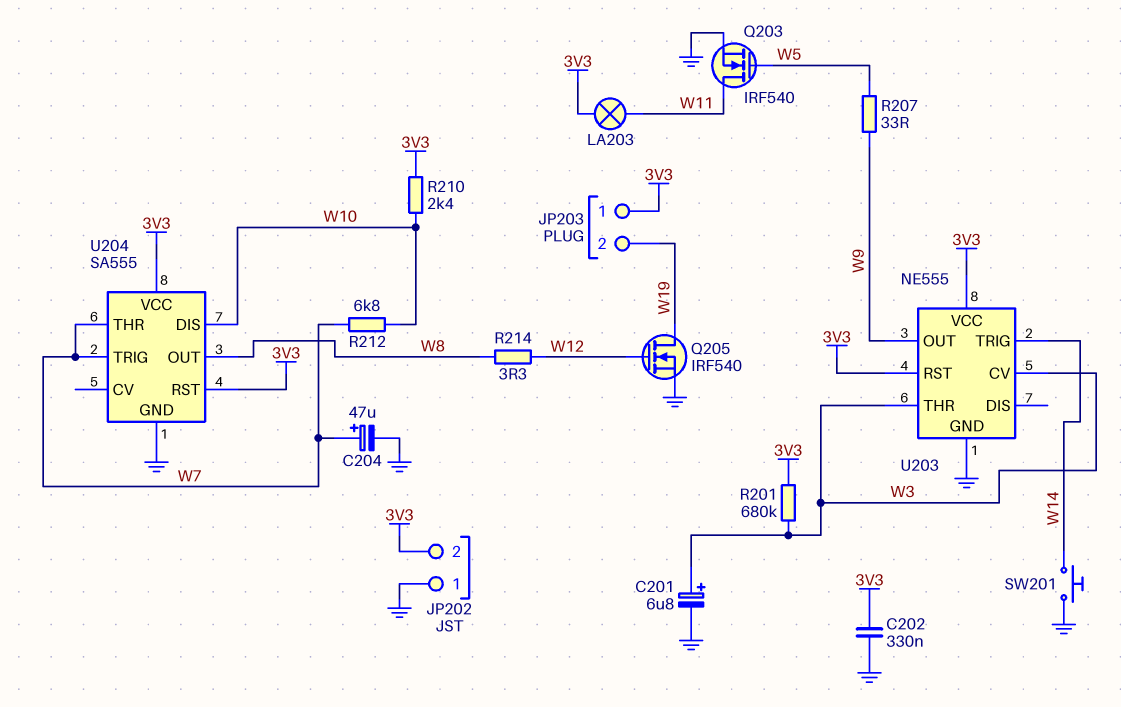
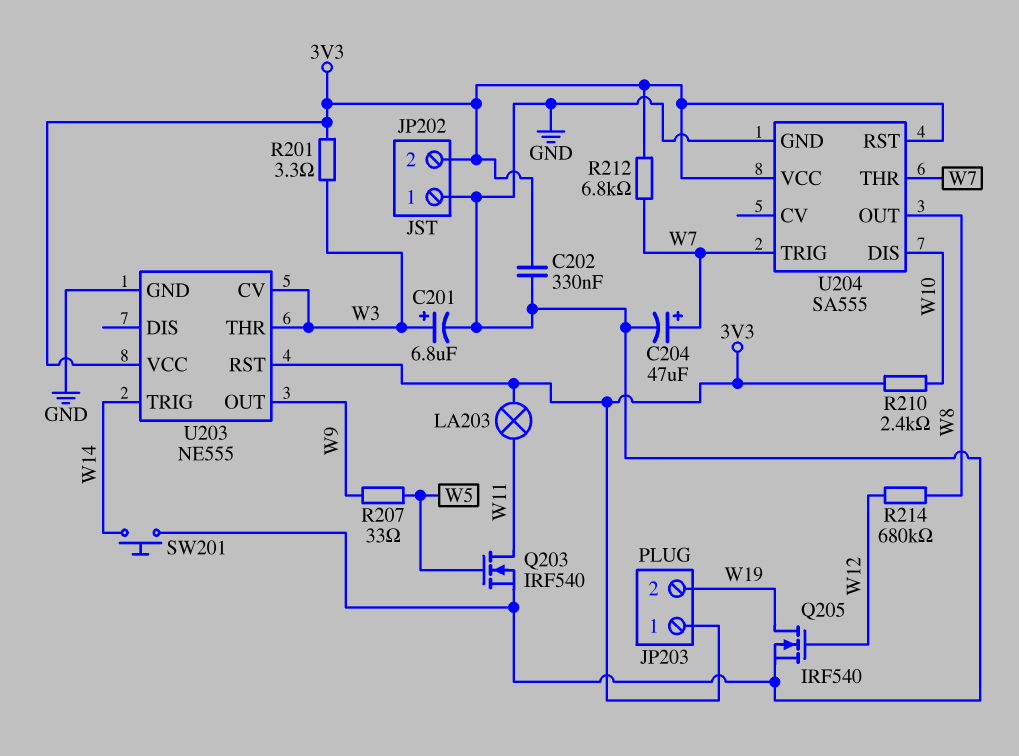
R201: 680k (3V3, W3) -> 3.3 (3V3, W3)
R212: 6.8k (W7, W10) -> 6.8k (3V3, W7)
R214: 3.3 (W8, W12) -> 680k (W8, W12)

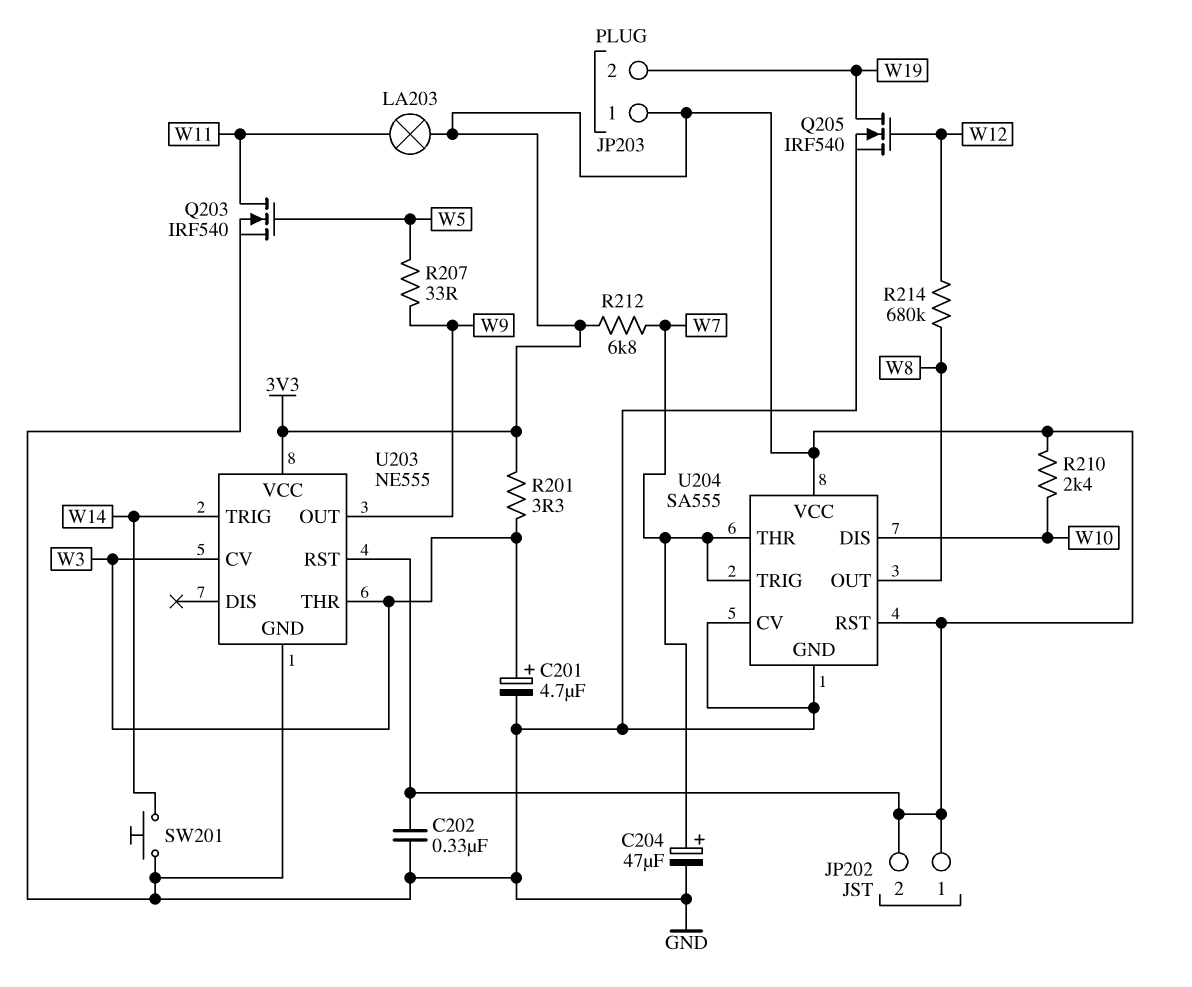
C201: 6.8uF (plus W3, minus GND) -> 4.7uF (plus W3, minus GND)
JP202 pin 1: GND -> 3V3
U204 pin CV: none -> GND

